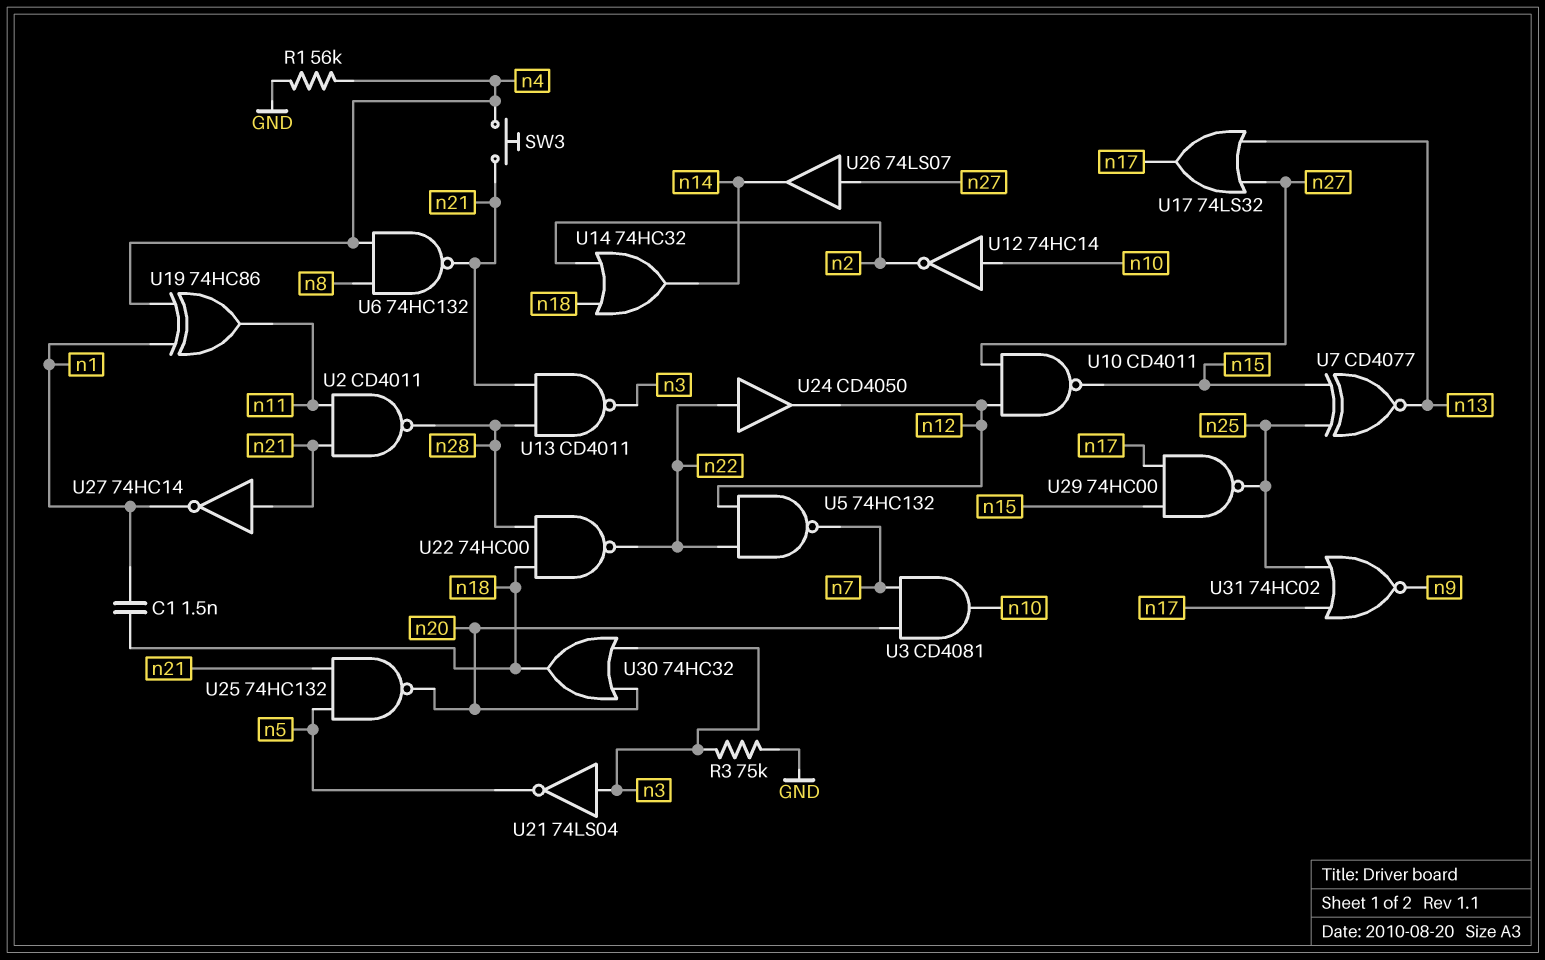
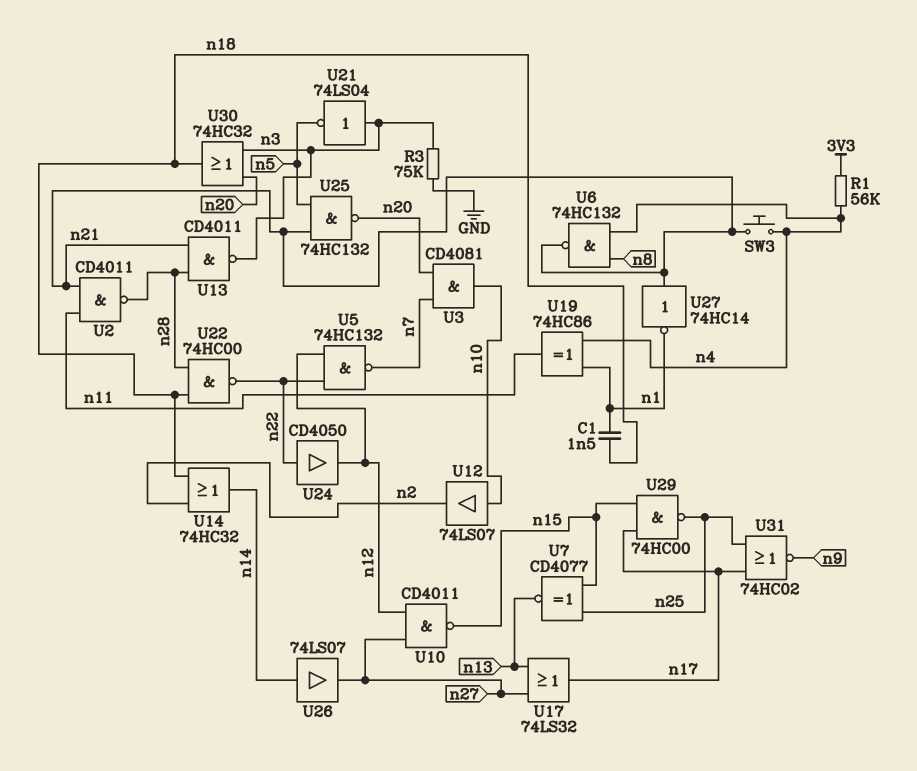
R1: 56k (GND, n4) -> 56k (3V3, n4)
U12: NOT 74HC14 (in n10, out n2) -> buffer 74LS07 (in n10, out n2)
U26: buffer 74LS07 (in n27, out n14) -> buffer 74LS07 (in n14, out n27)

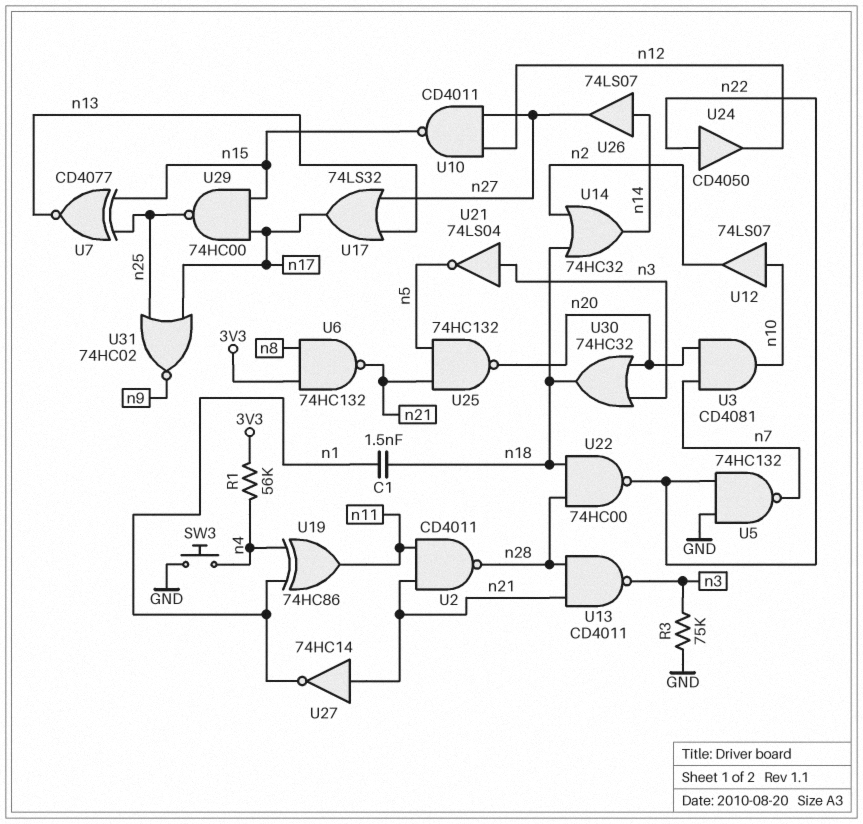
SW3: button (n4, n21) -> button (GND, n4)
U5: NAND 74HC132 (in n12, in n22, out n7) -> NAND 74HC132 (in GND, in n22, out n7)
U6: NAND 74HC132 (in n4, in n8, out n21) -> NAND 74HC132 (in 3V3, in n8, out n21)

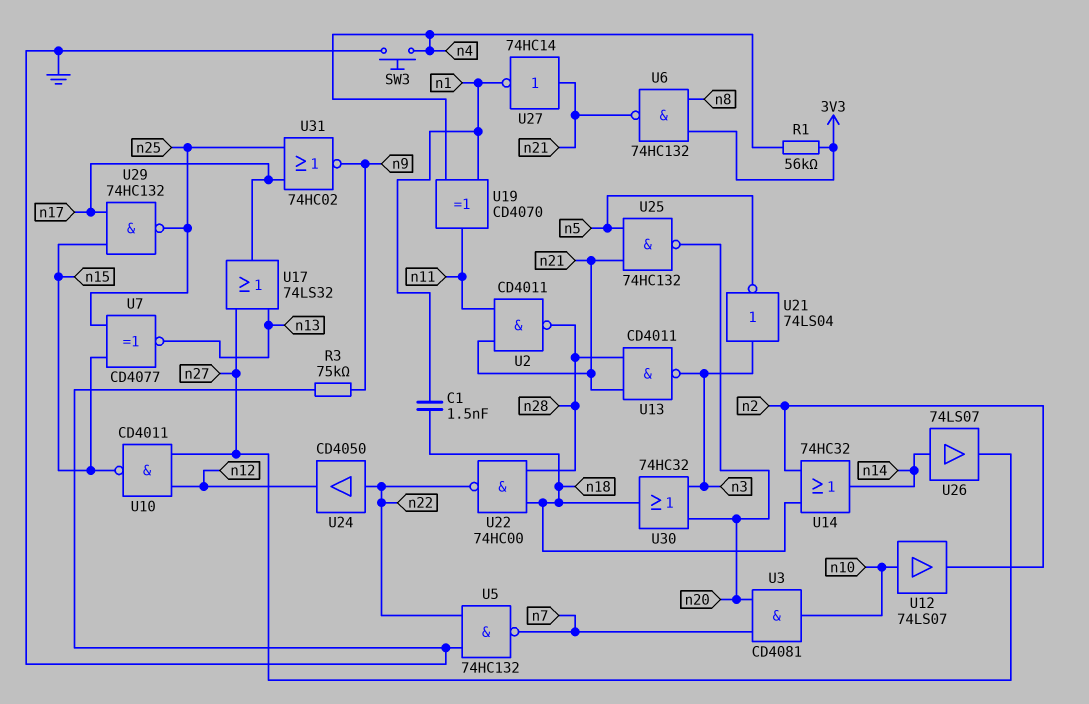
R3: 75k (GND, n3) -> 75k (GND, n9)
U19: XOR 74HC86 (in n1, in n4, out n11) -> XOR CD4070 (in n1, in n4, out n11)
U29: NAND 74HC00 (in n15, in n17, out n25) -> NAND 74HC132 (in n15, in n17, out n25)

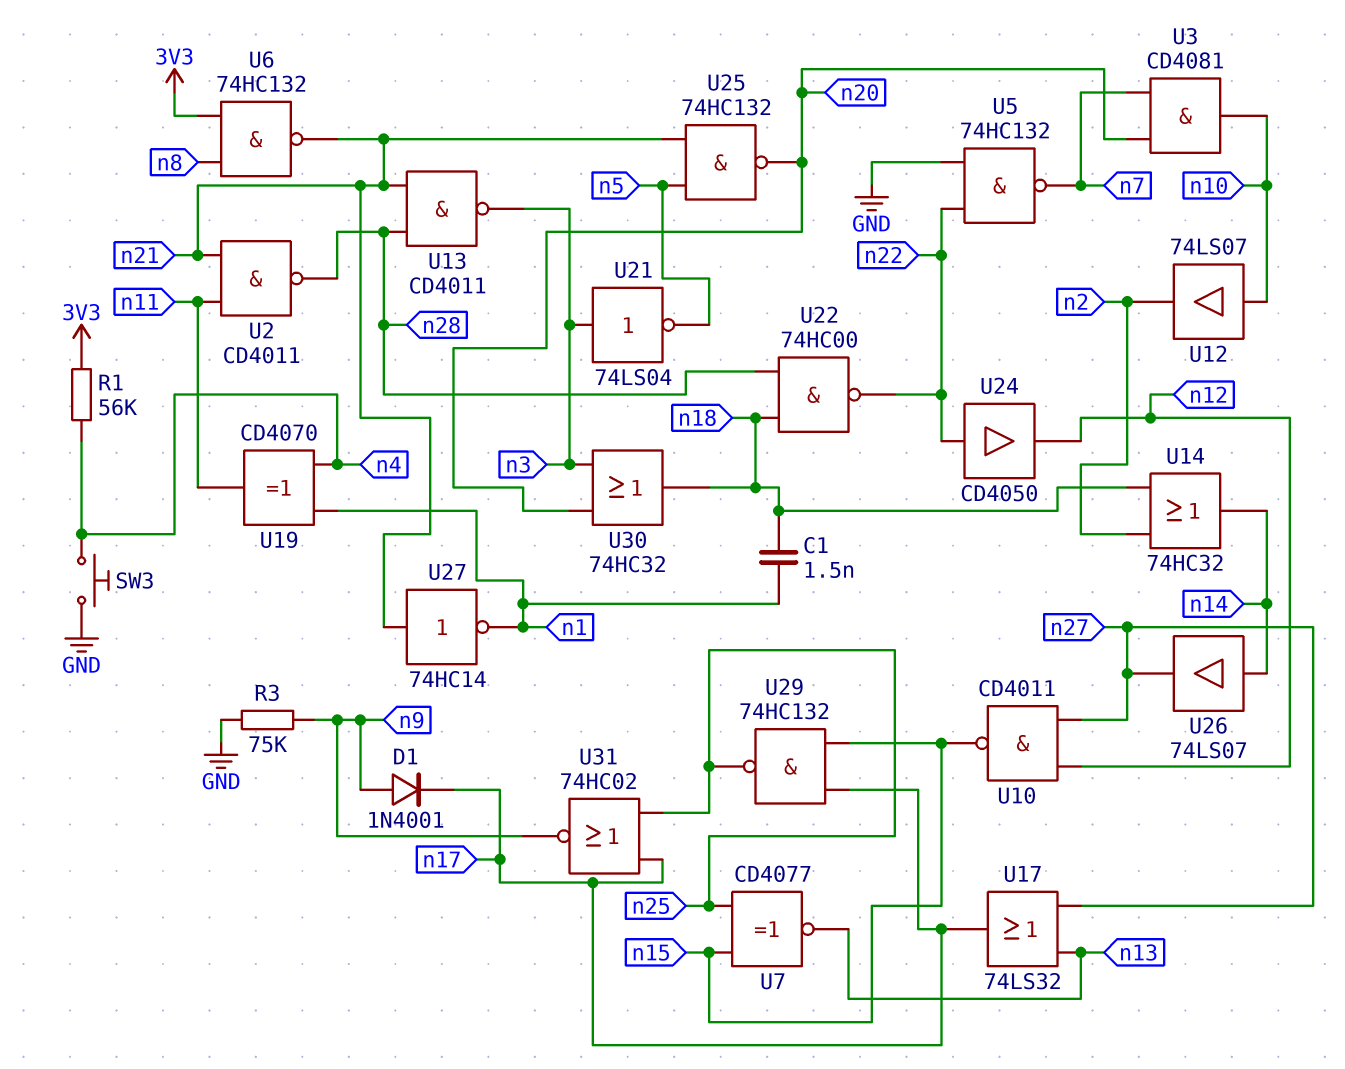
D1: none -> diode 1N4001 (A n9, K n17)

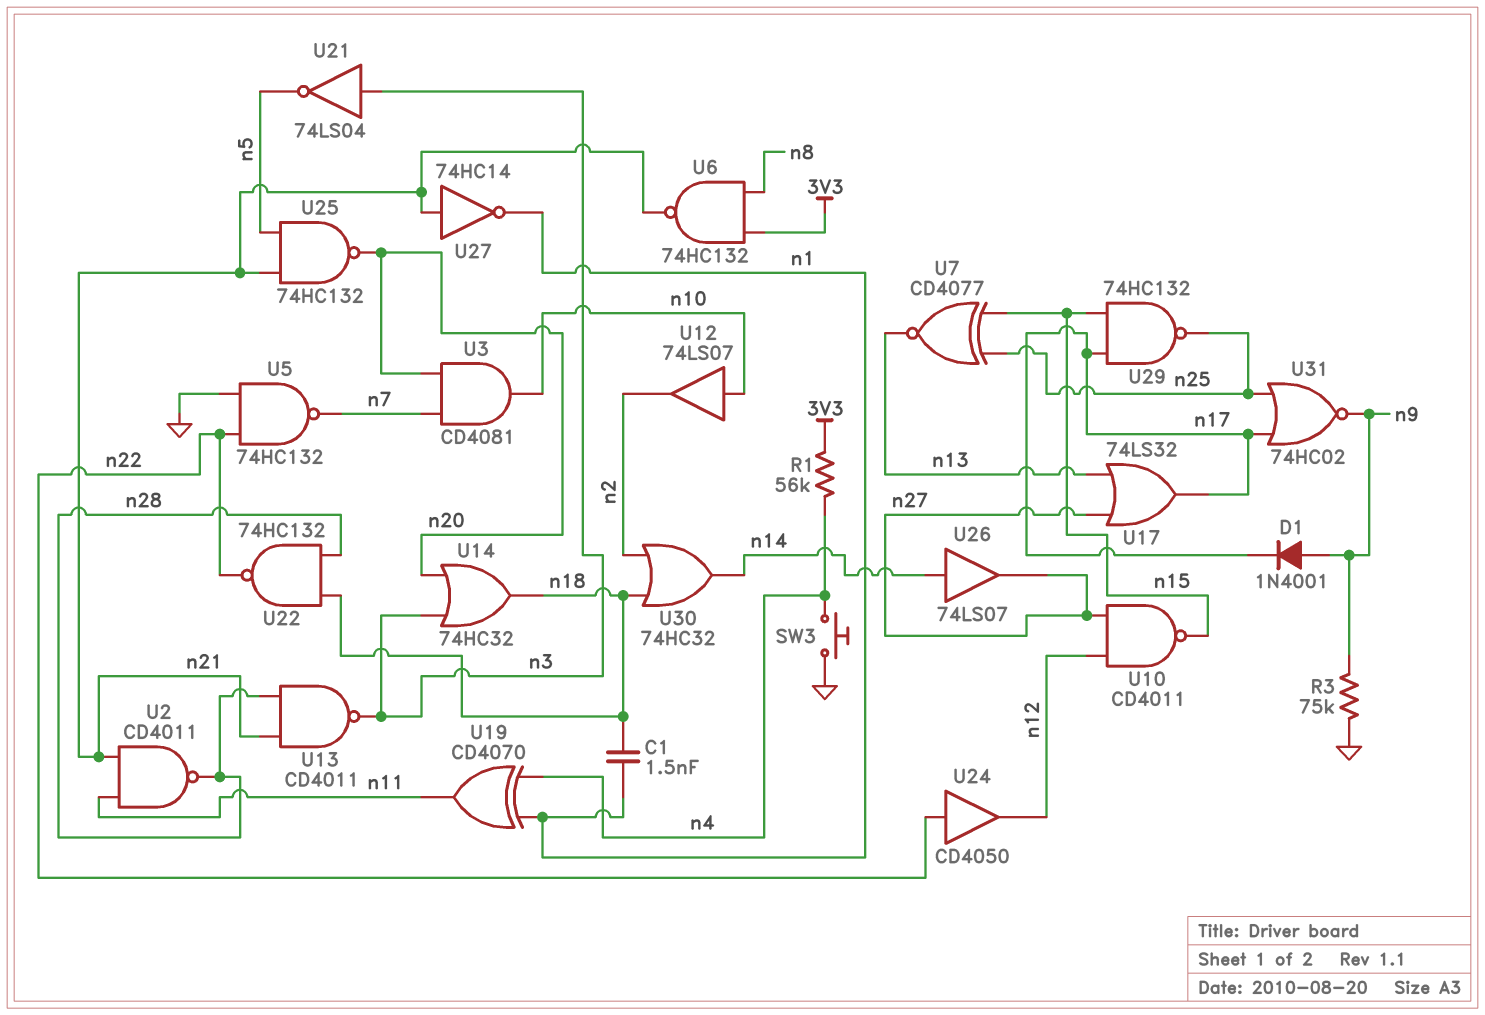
U14: OR 74HC32 (in n2, in n18, out n14) -> OR 74HC32 (in n3, in n20, out n18)
U22: NAND 74HC00 (in n18, in n28, out n22) -> NAND 74HC132 (in n18, in n28, out n22)
U30: OR 74HC32 (in n3, in n20, out n18) -> OR 74HC32 (in n2, in n18, out n14)

